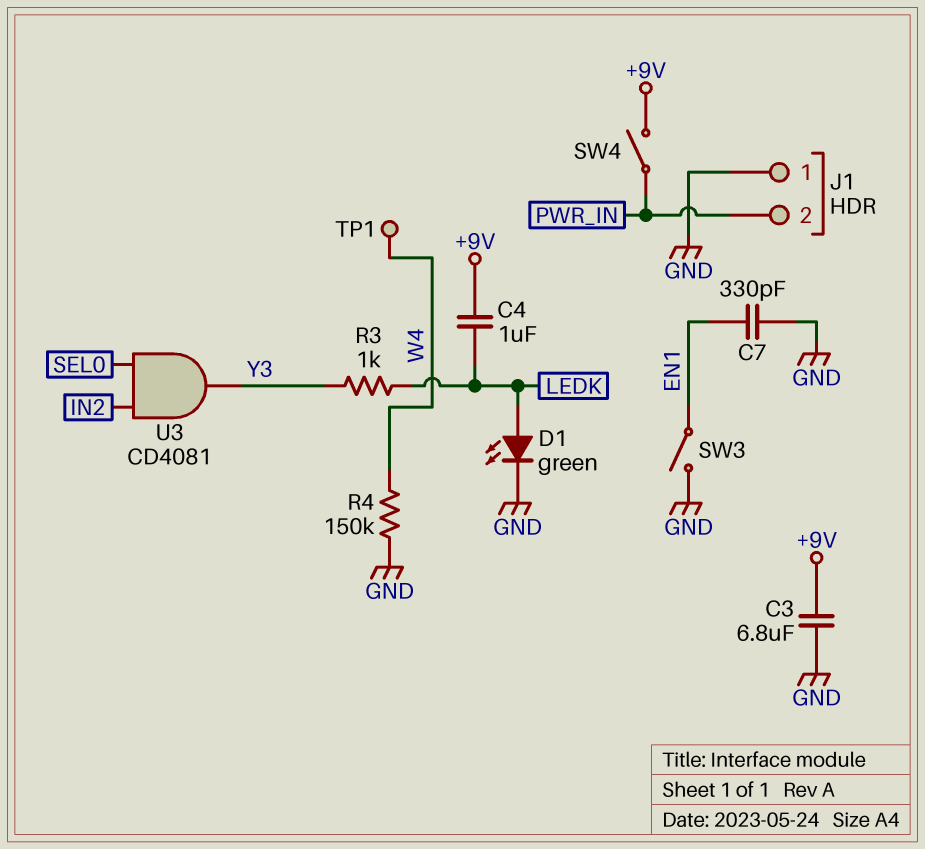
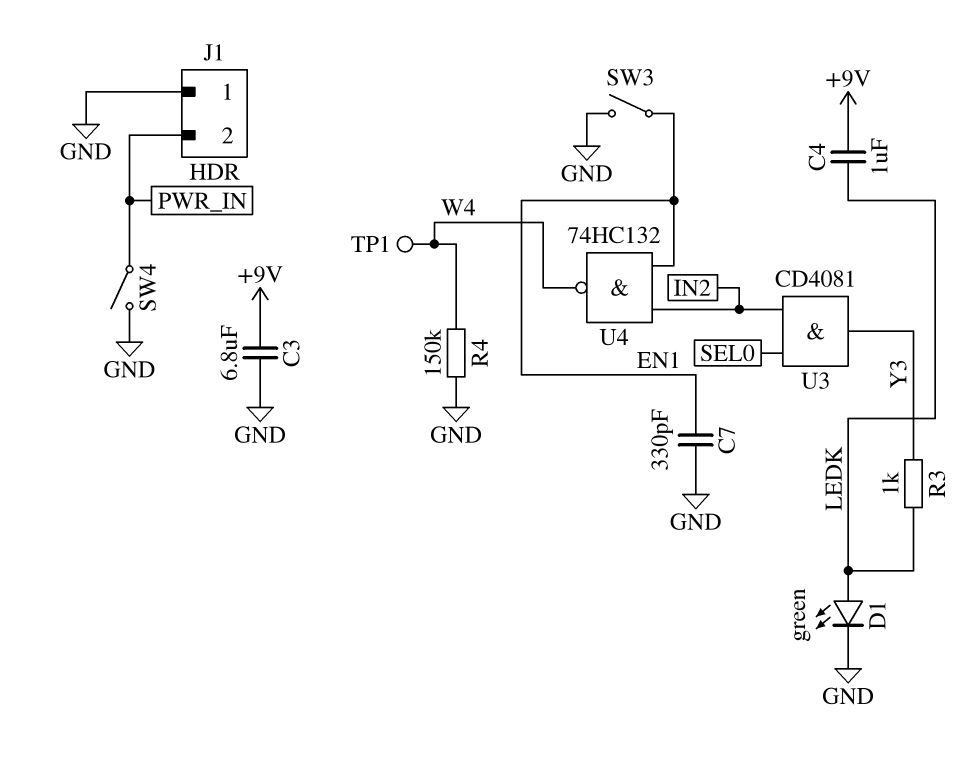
SW4: switch (+9V, PWR_IN) -> switch (GND, PWR_IN)
U4: none -> NAND 74HC132 (in EN1, in IN2, out W4)

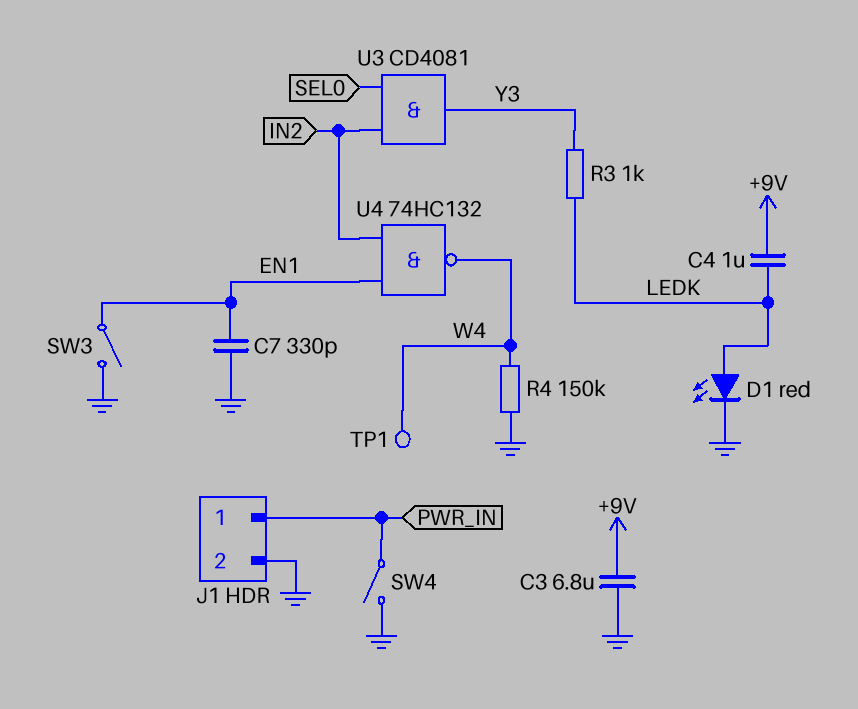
D1: LED green (A LEDK, K GND) -> LED red (A LEDK, K GND)
J1 pin 1: GND -> PWR_IN
J1 pin 2: PWR_IN -> GND

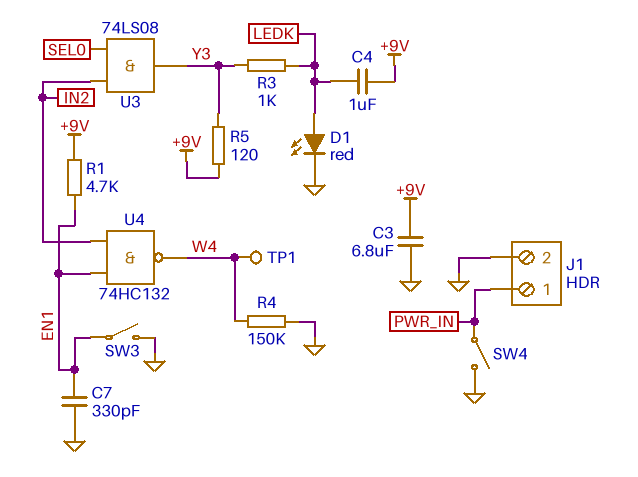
R1: none -> 4.7k (+9V, EN1)
R5: none -> 120 (+9V, Y3)
U3: AND CD4081 (in IN2, in SEL0, out Y3) -> AND 74LS08 (in IN2, in SEL0, out Y3)

